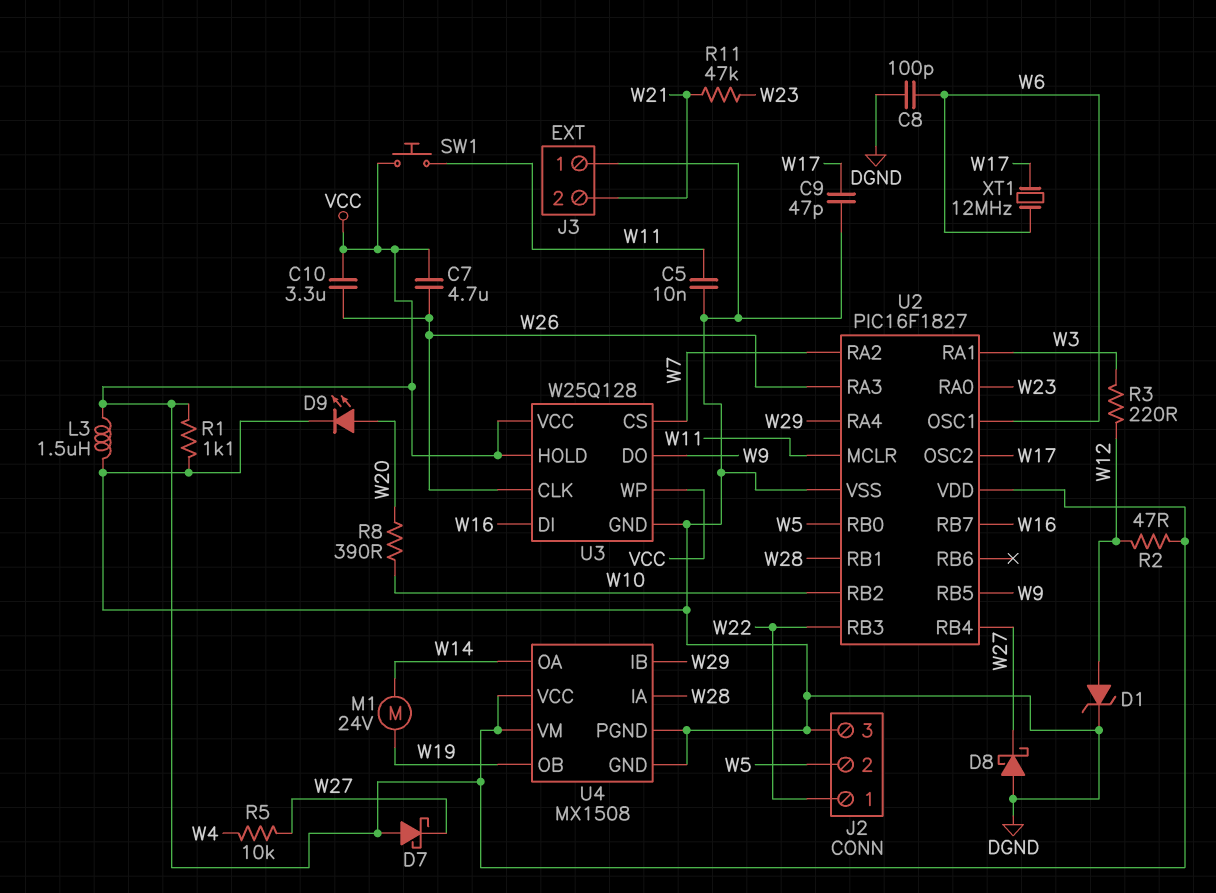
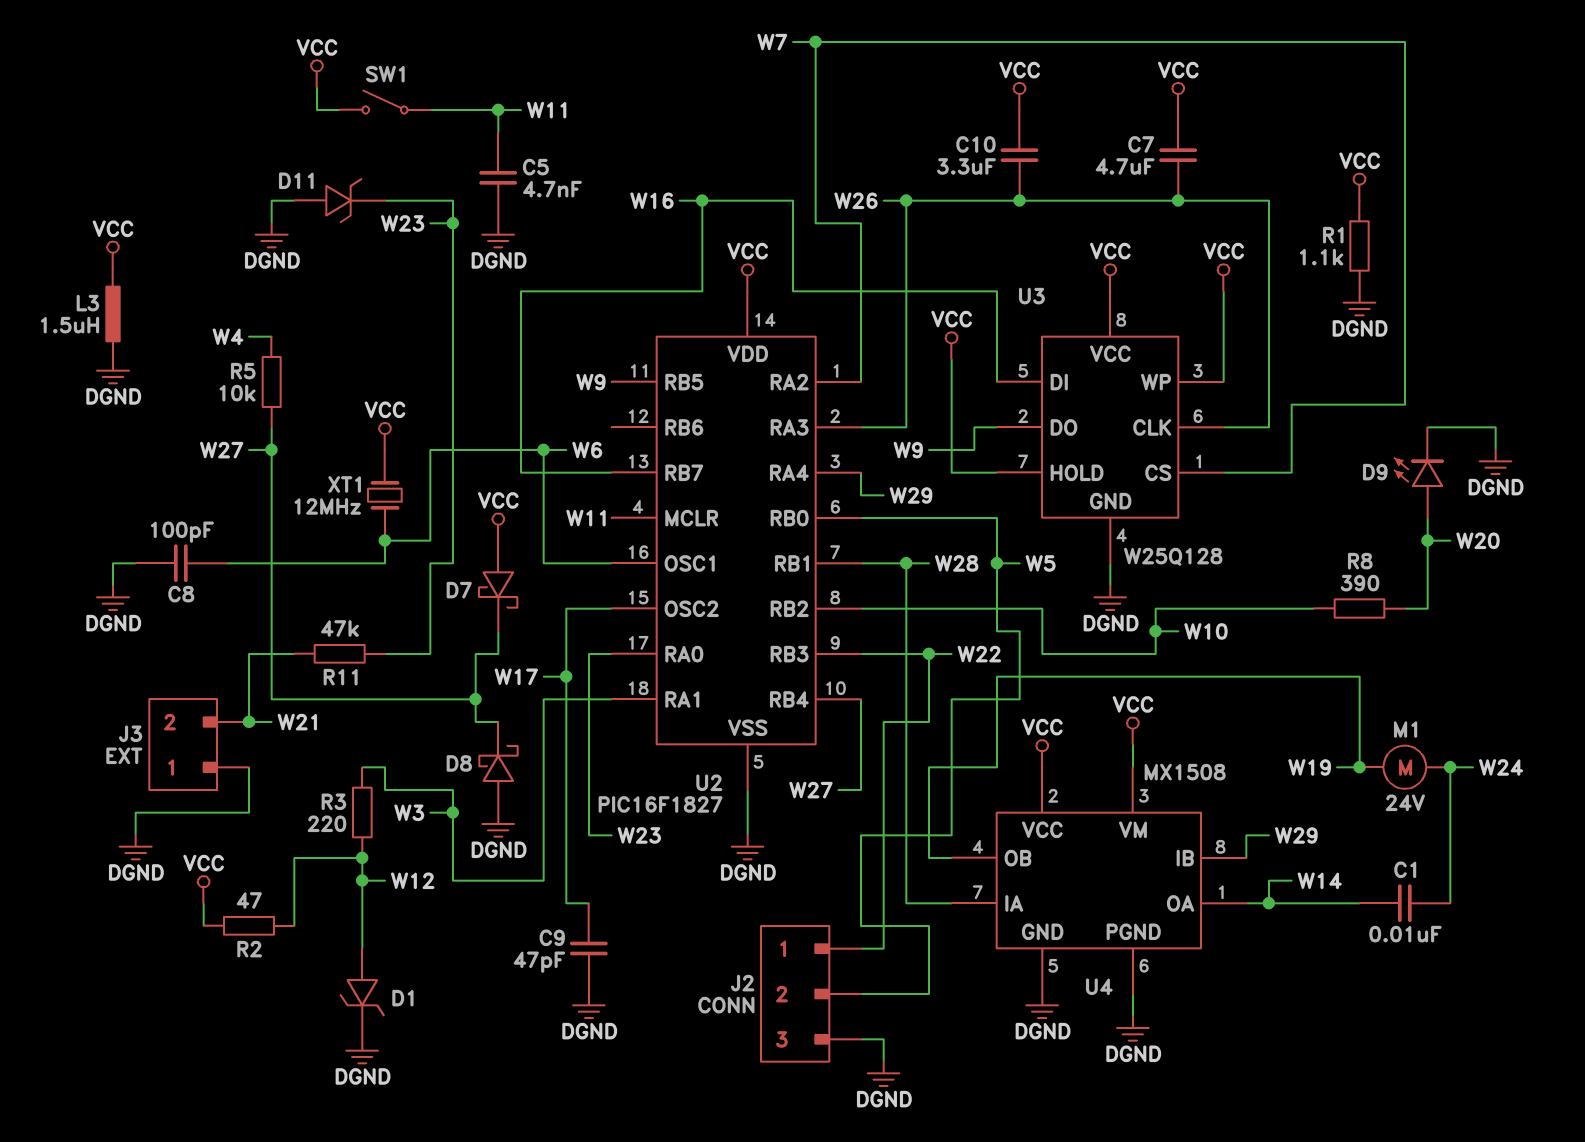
C1: none -> 10nF (W14, W24)
C5: 10nF (DGND, W11) -> 4.7nF (DGND, W11)
D11: none -> zener (A DGND, K W23)
M1: motor 24V (W14, W19) -> motor 24V (W19, W24)
SW1: button (VCC, W11) -> switch (VCC, W11)
XT1: 12MHz (W6, W17) -> 12MHz (VCC, W6)

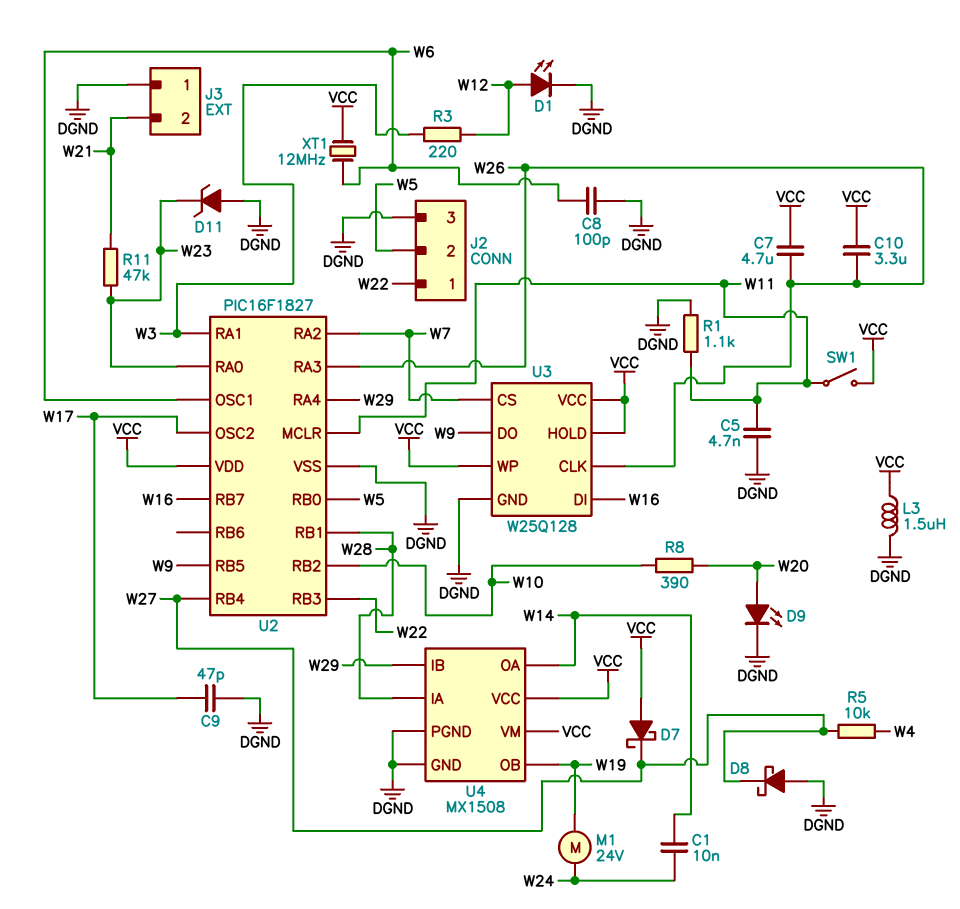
D1: zener (A W12, K DGND) -> LED (A W12, K DGND)
R1: 1.1k (DGND, VCC) -> 1.1k (DGND, W11)
R2: 47 (VCC, W12) -> none

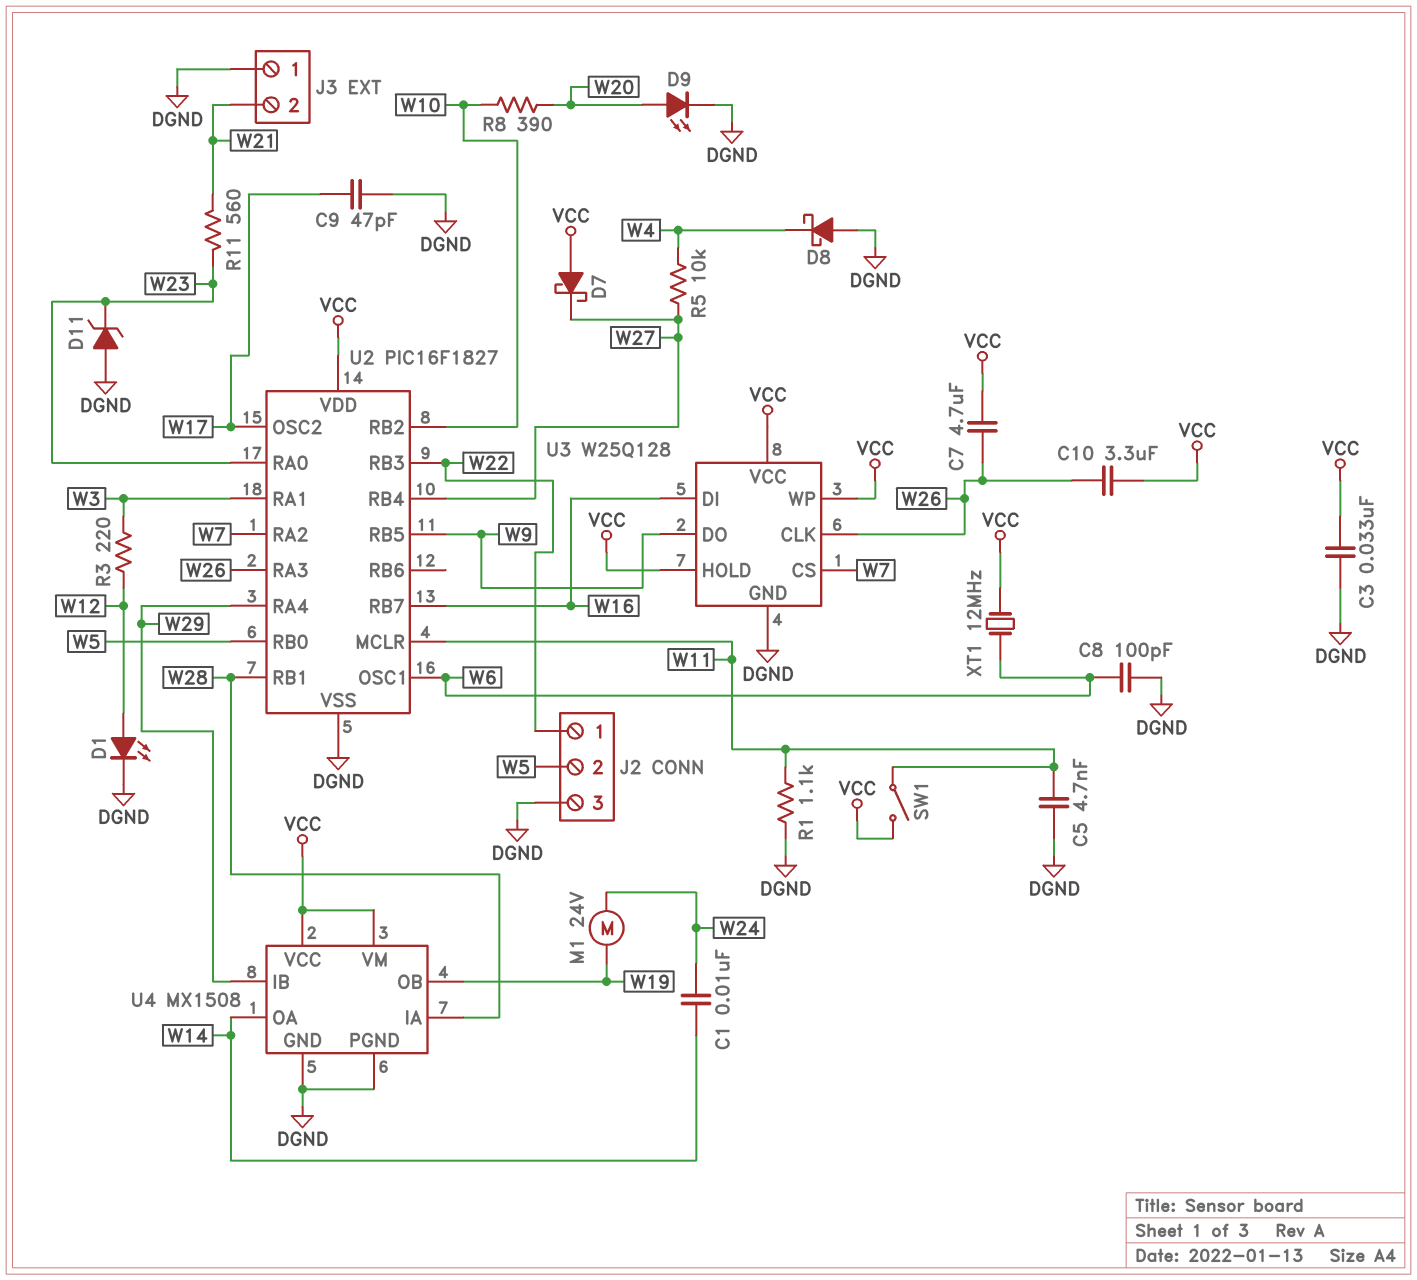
C3: none -> 33nF (DGND, VCC)
D8: schottky (A DGND, K W27) -> schottky (A DGND, K W4)
L3: 1.5uH (DGND, VCC) -> none
R11: 47k (W21, W23) -> 560 (W21, W23)

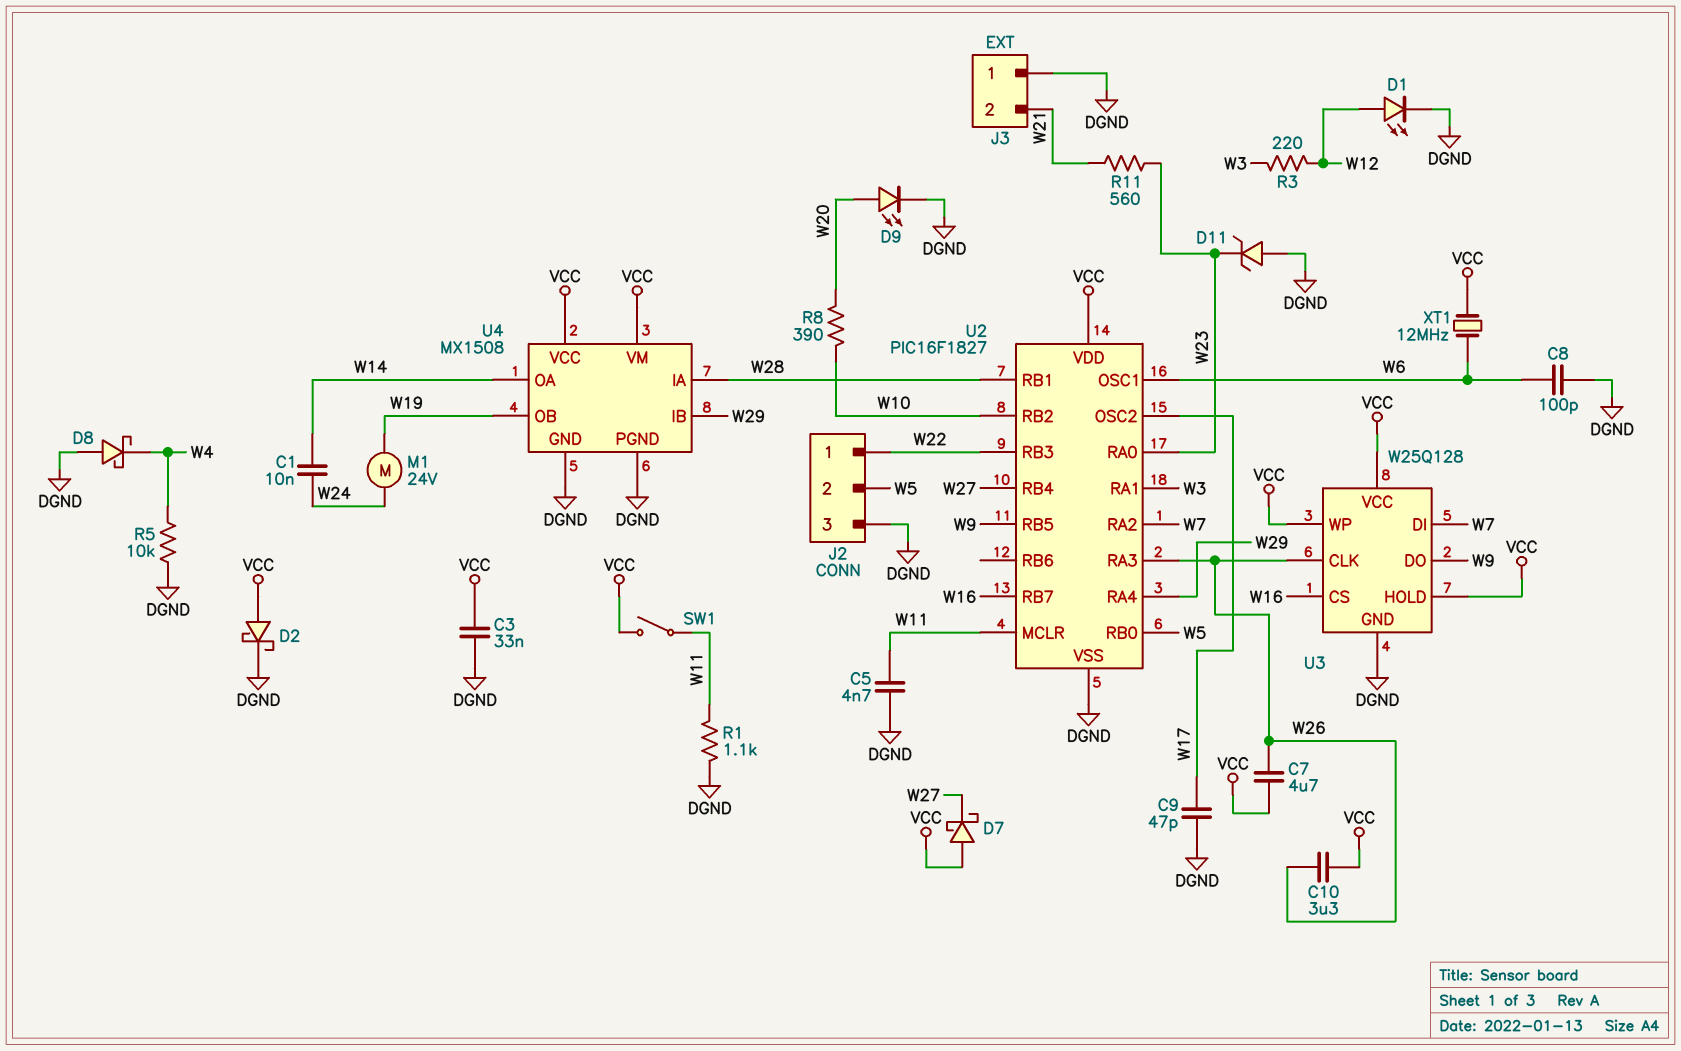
D2: none -> schottky (A VCC, K DGND)
R5: 10k (W4, W27) -> 10k (DGND, W4)
U3 pin CS: W7 -> W16
U3 pin DI: W16 -> W7

